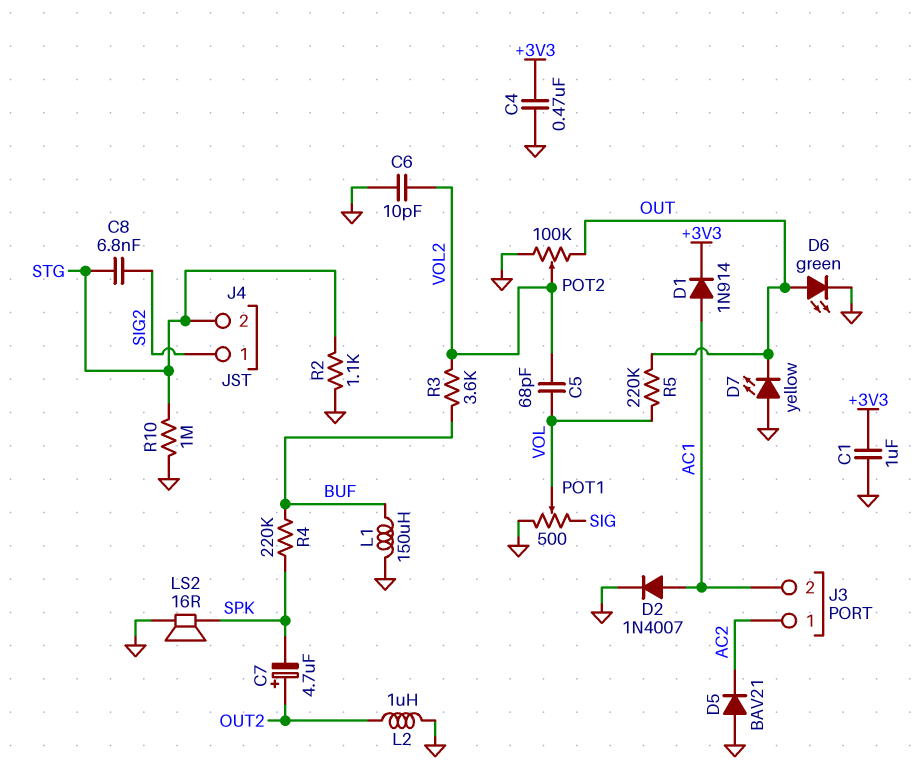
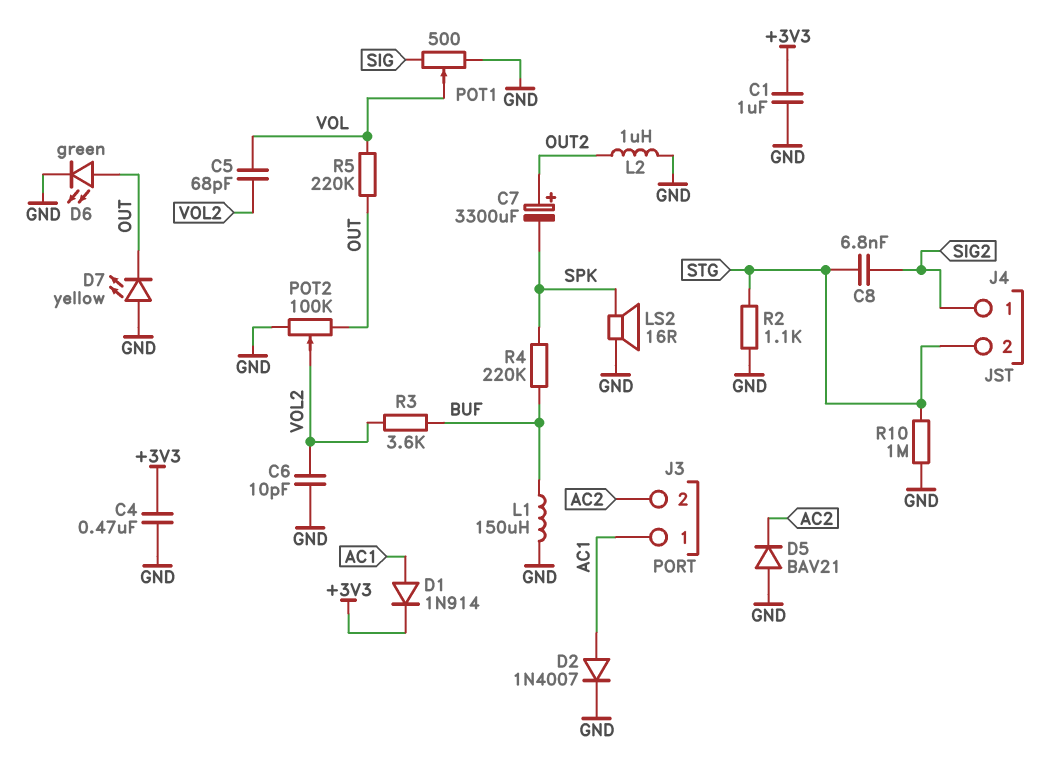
C7: 4.7uF (plus OUT2, minus SPK) -> 3300uF (plus OUT2, minus SPK)
J3 pin 1: AC2 -> AC1
J3 pin 2: AC1 -> AC2

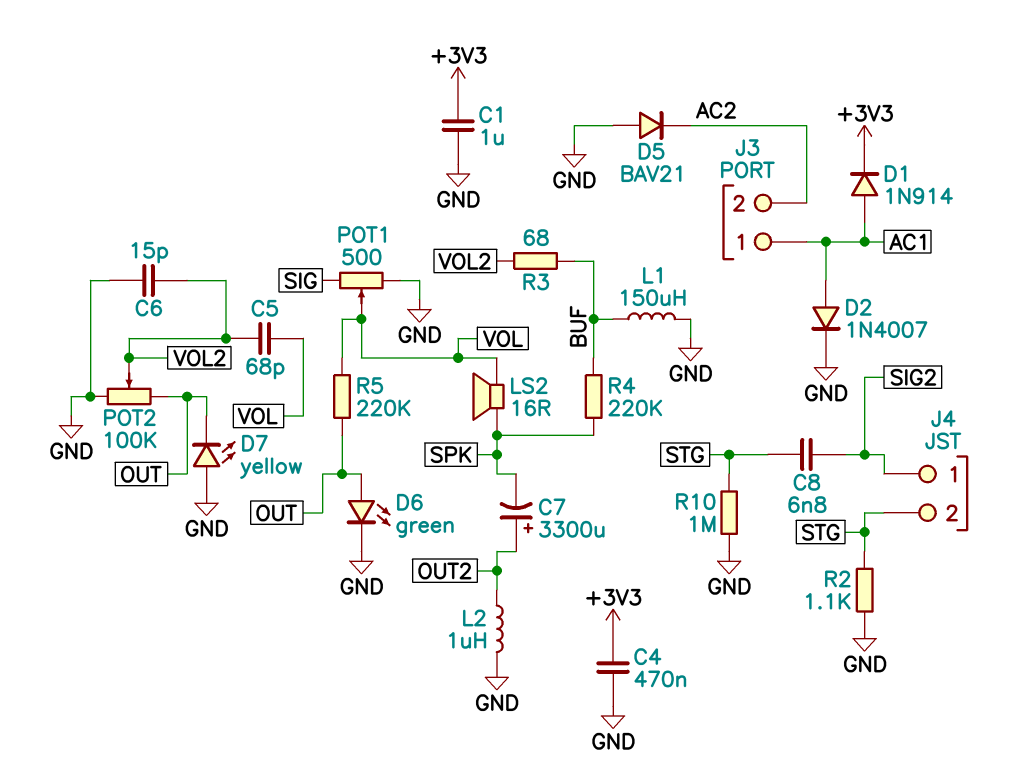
C6: 10pF (GND, VOL2) -> 15pF (GND, VOL2)
LS2: speaker 16R (GND, SPK) -> speaker 16R (SPK, VOL)
R3: 3.6k (BUF, VOL2) -> 68 (BUF, VOL2)

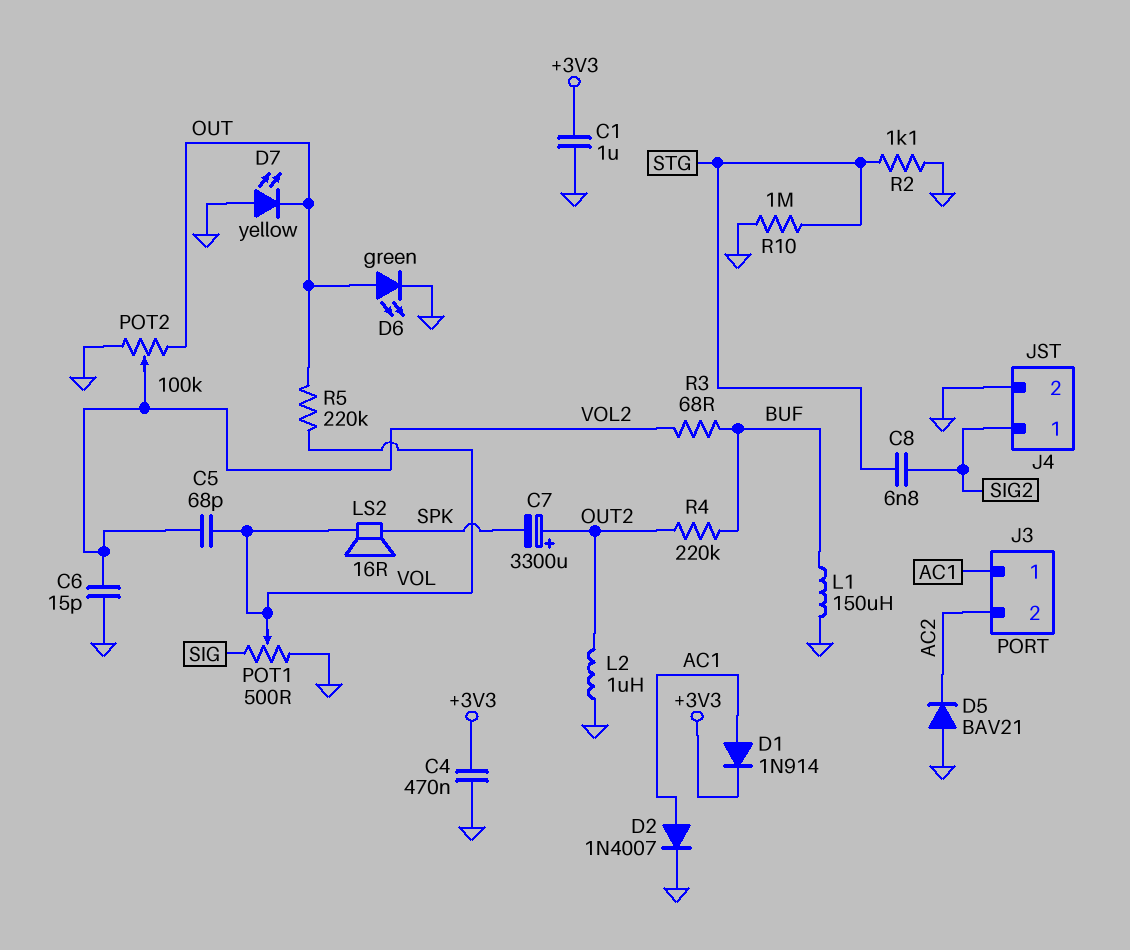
J4 pin 2: STG -> GND
R4: 220k (BUF, SPK) -> 220k (BUF, OUT2)

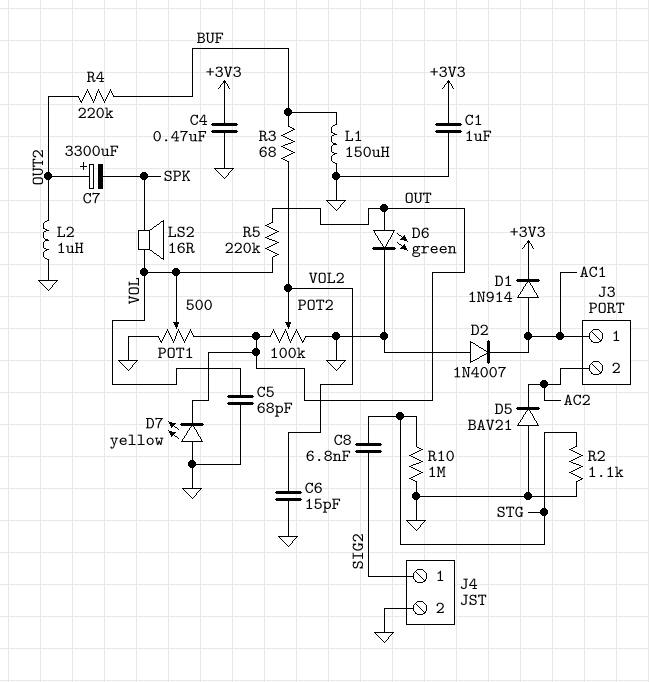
C5: 68pF (VOL, VOL2) -> 68pF (GND, VOL)
D2: diode 1N4007 (A AC1, K GND) -> diode 1N4007 (A GND, K AC1)
POT1: 500 (GND, SIG, wiper VOL) -> 500 (GND, OUT, wiper VOL)

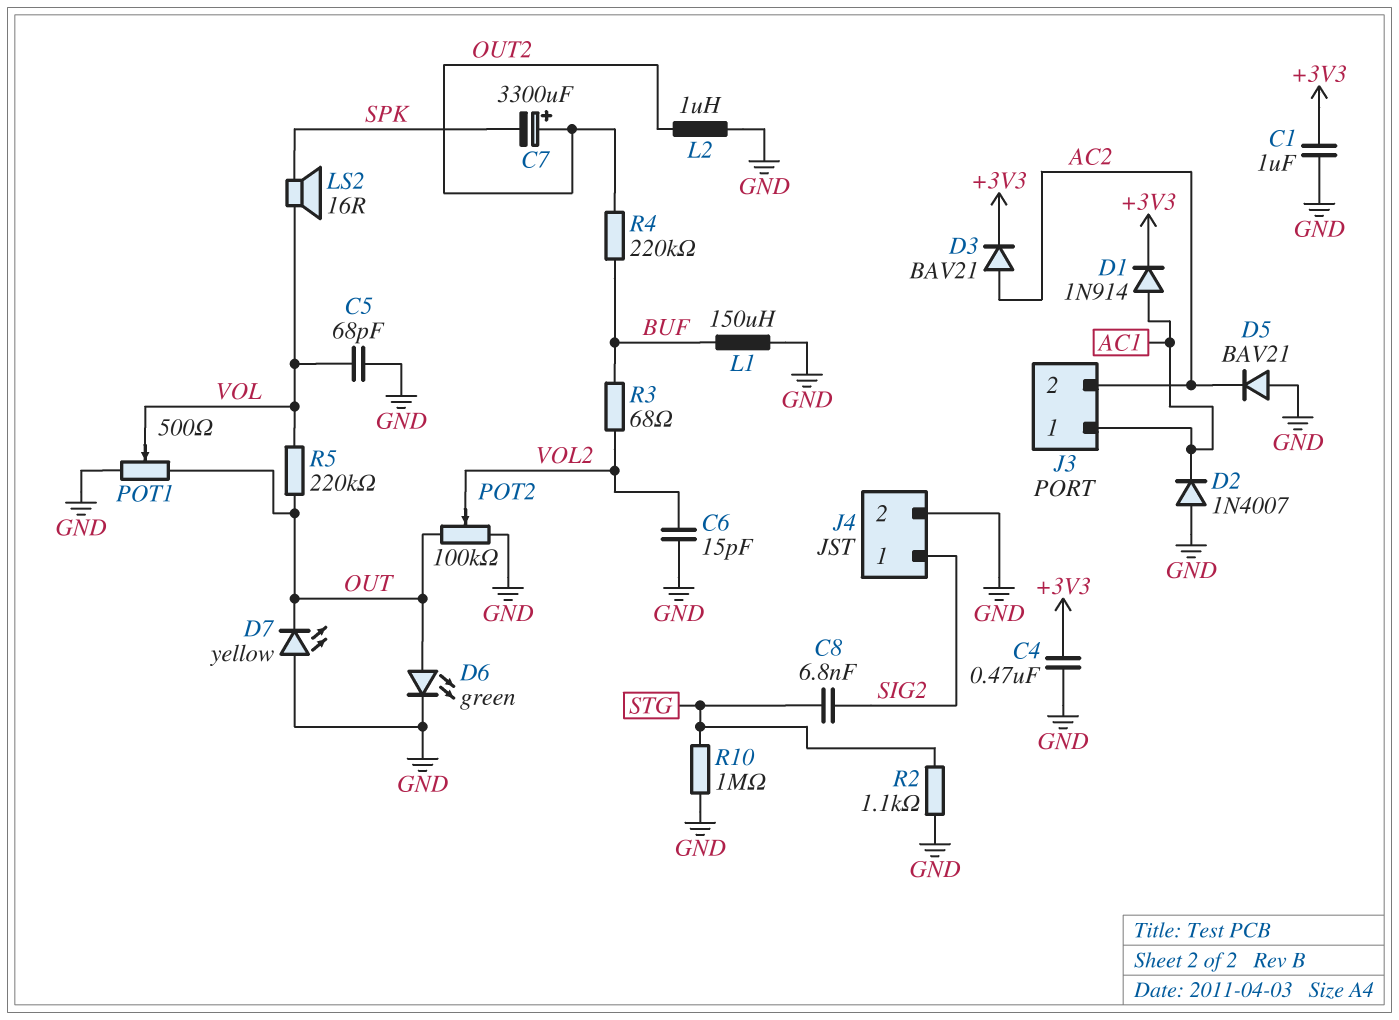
D3: none -> diode BAV21 (A AC2, K +3V3)

